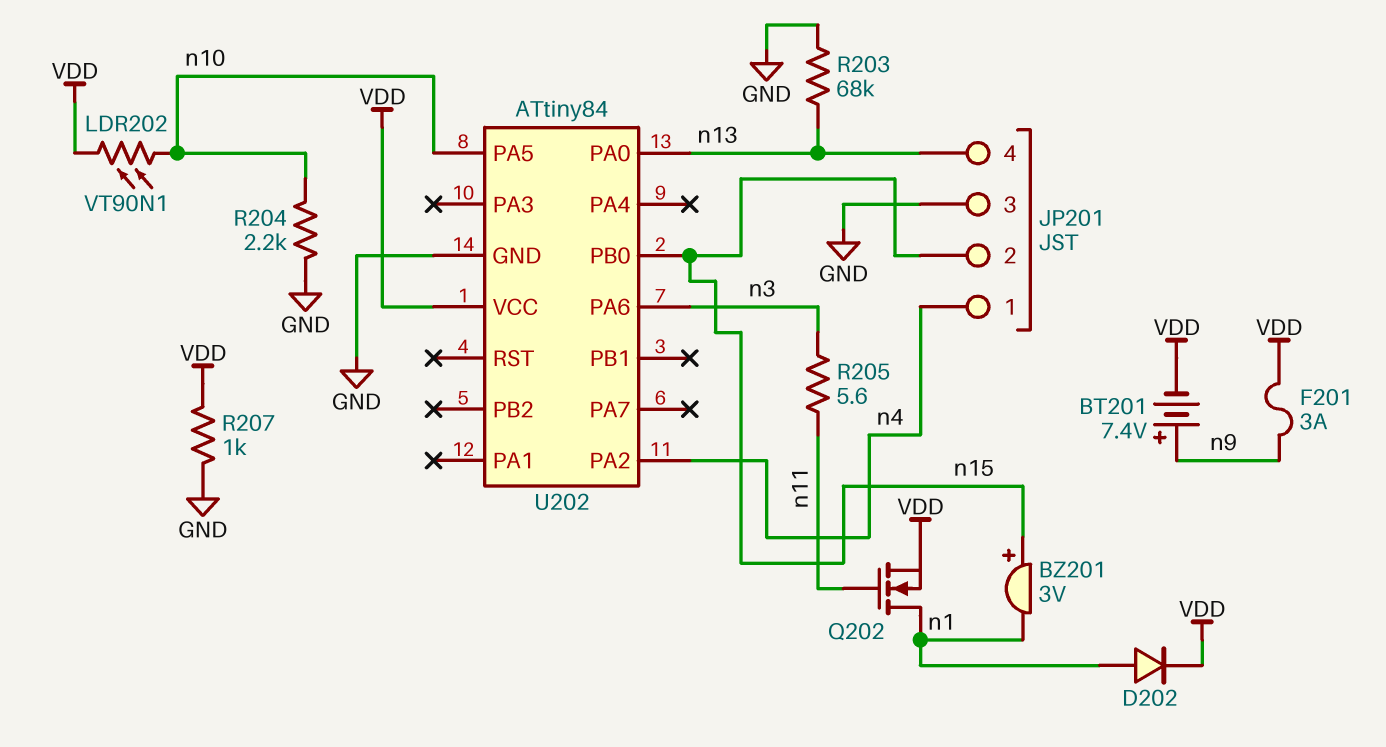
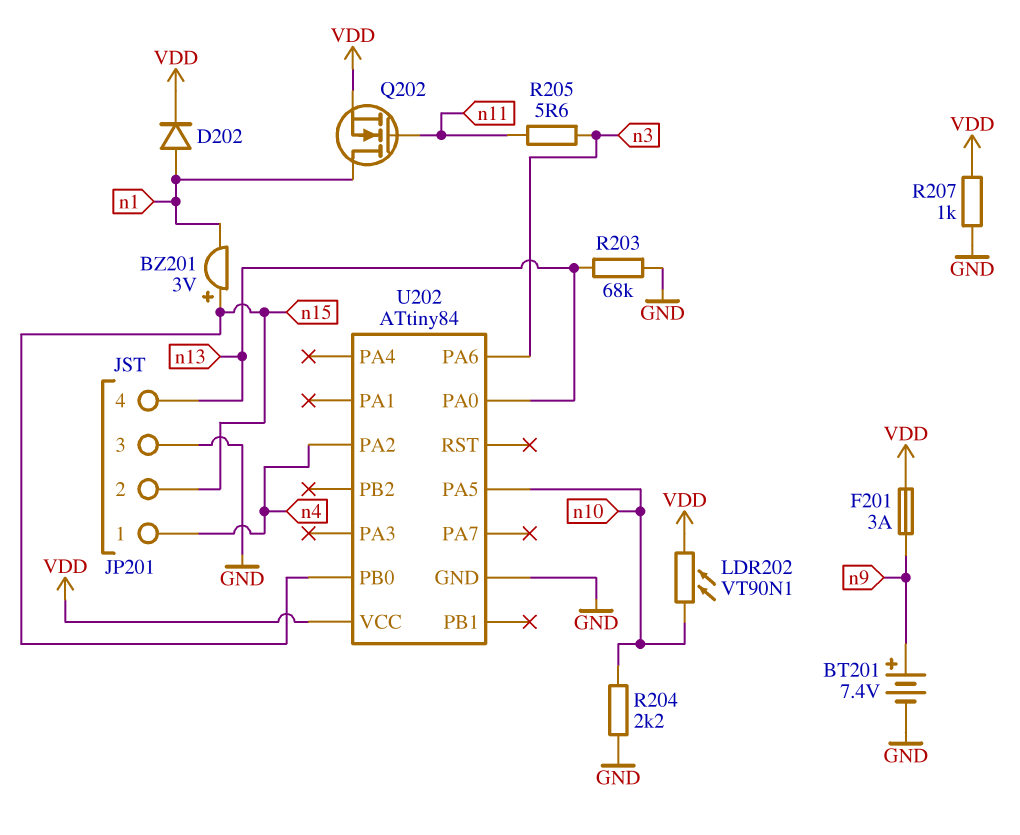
BT201: 7.4V (plus n9, minus VDD) -> 7.4V (plus n9, minus GND)

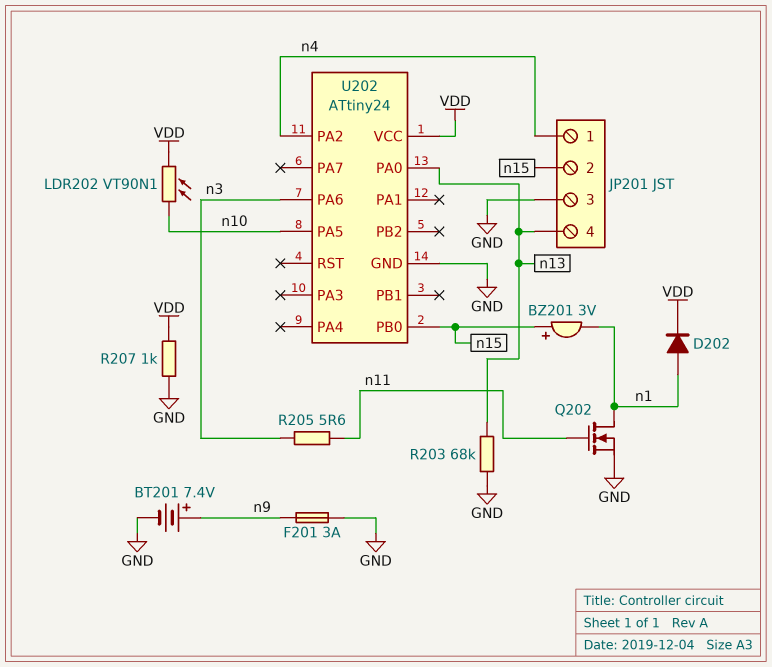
F201: 3A (VDD, n9) -> 3A (GND, n9)
Q202: NMOS (G n11, D n1, S VDD) -> NMOS (G n11, D n1, S GND)
R204: 2.2k (GND, n10) -> none
U202: ATtiny84 -> ATtiny24

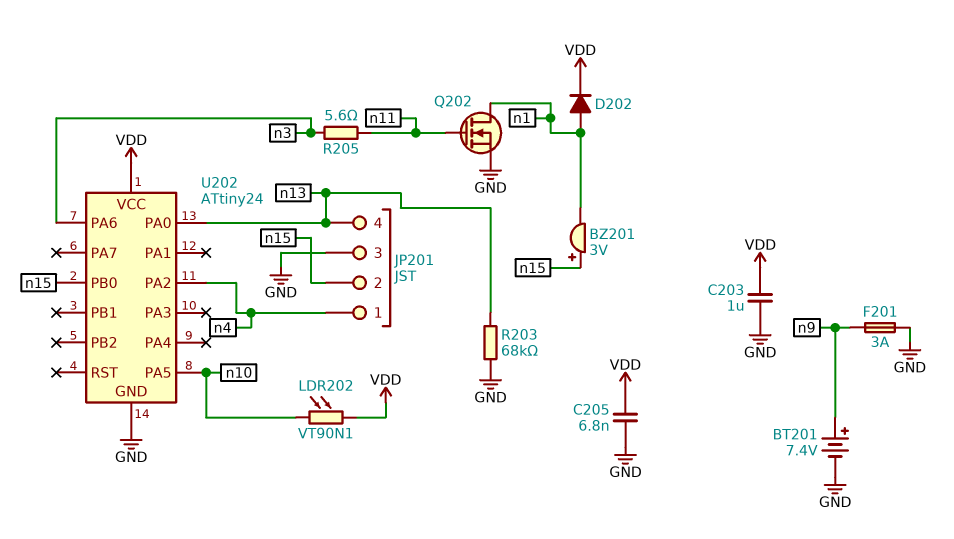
C203: none -> 1uF (GND, VDD)
C205: none -> 6.8nF (GND, VDD)
R207: 1k (GND, VDD) -> none

